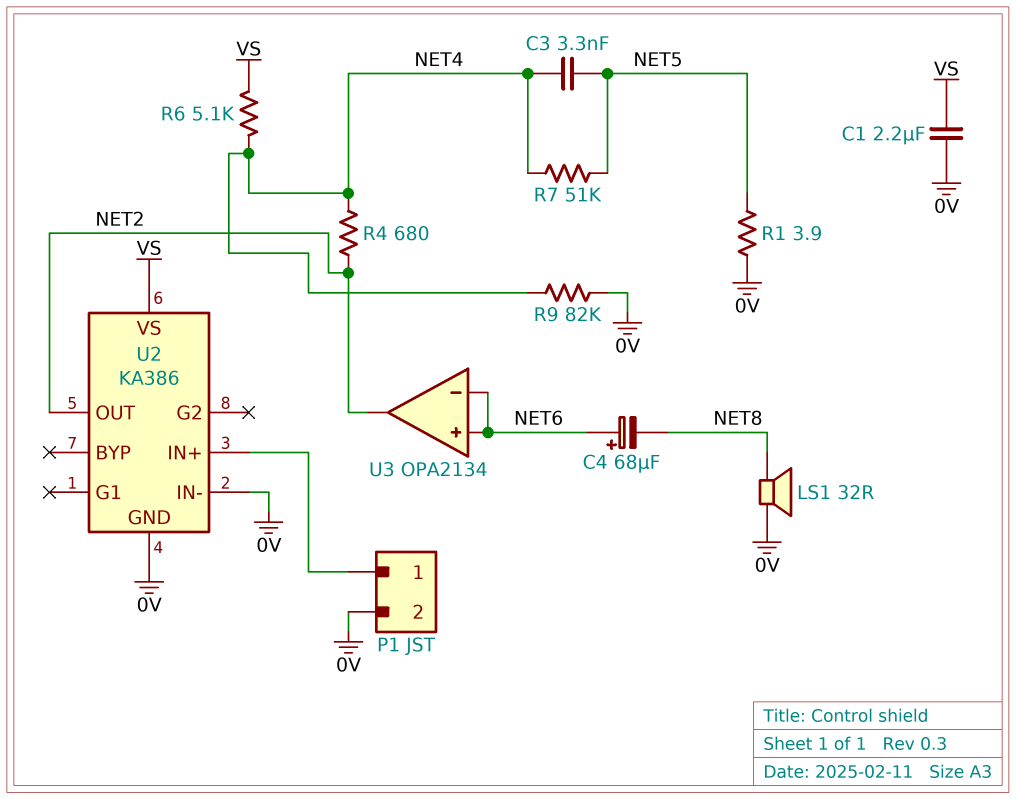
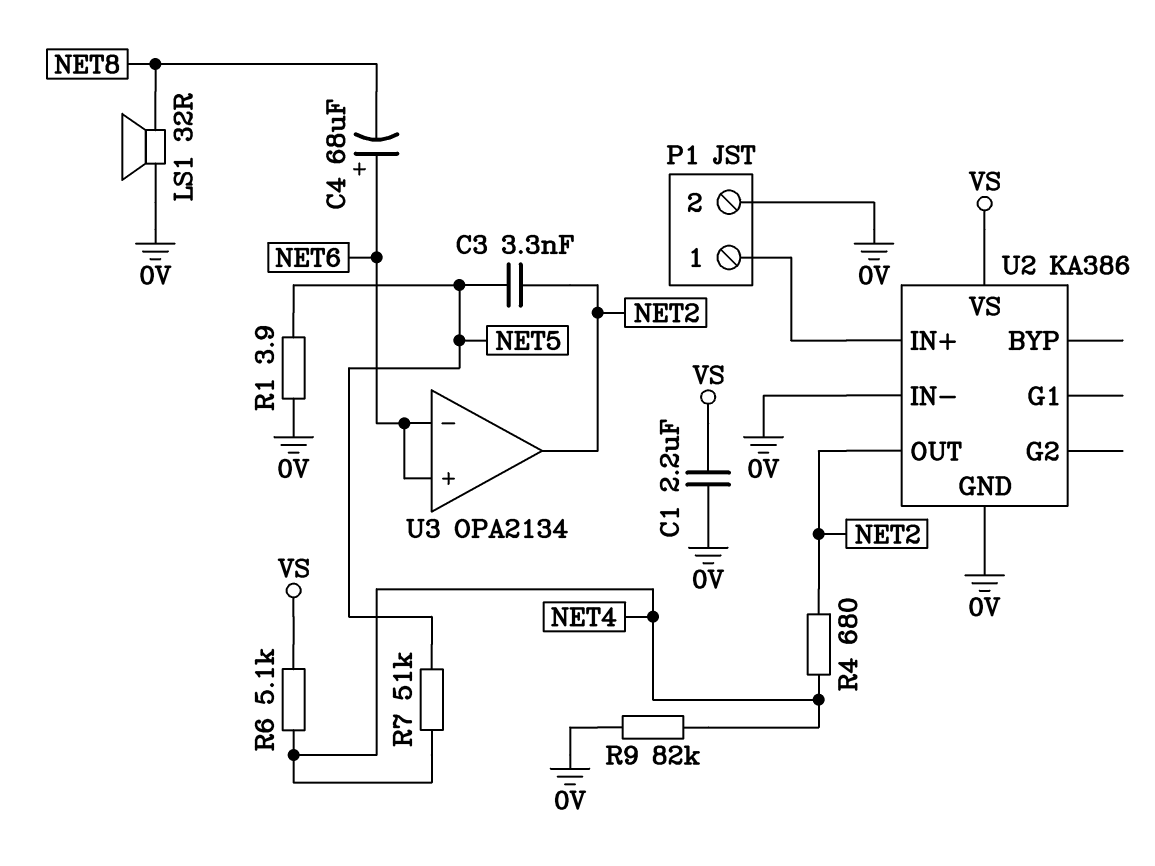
C3: 3.3nF (NET4, NET5) -> 3.3nF (NET2, NET5)

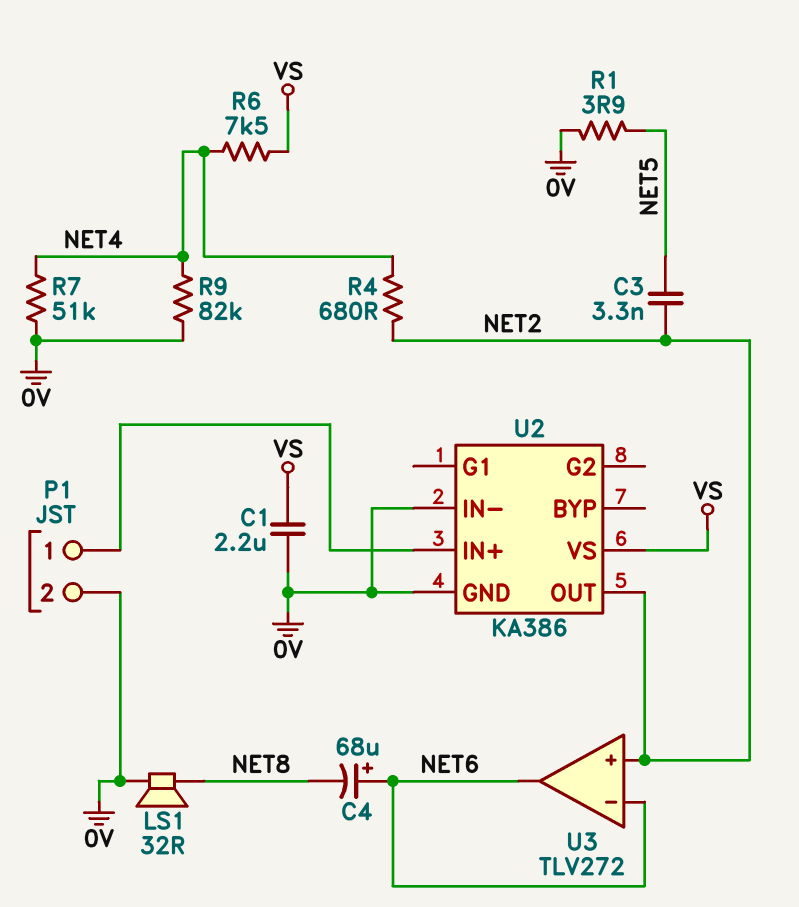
R6: 5.1k (NET4, VS) -> 7.5k (NET4, VS)
R7: 51k (NET4, NET5) -> 51k (0V, NET4)
U3: OPA2134 -> TLV272
U3 pin in+: NET6 -> NET2
U3 pin out: NET2 -> NET6

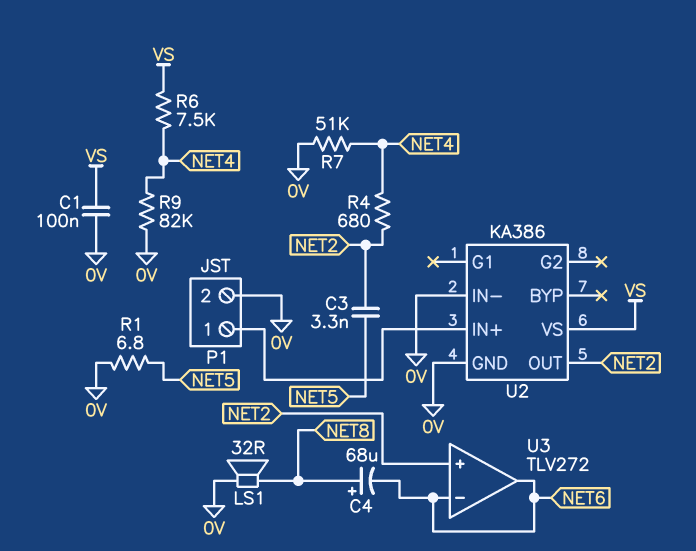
C1: 2.2uF (0V, VS) -> 100nF (0V, VS)
C4: 68uF (plus NET6, minus NET8) -> 68uF (plus NET8, minus NET6)
R1: 3.9 (0V, NET5) -> 6.8 (0V, NET5)

